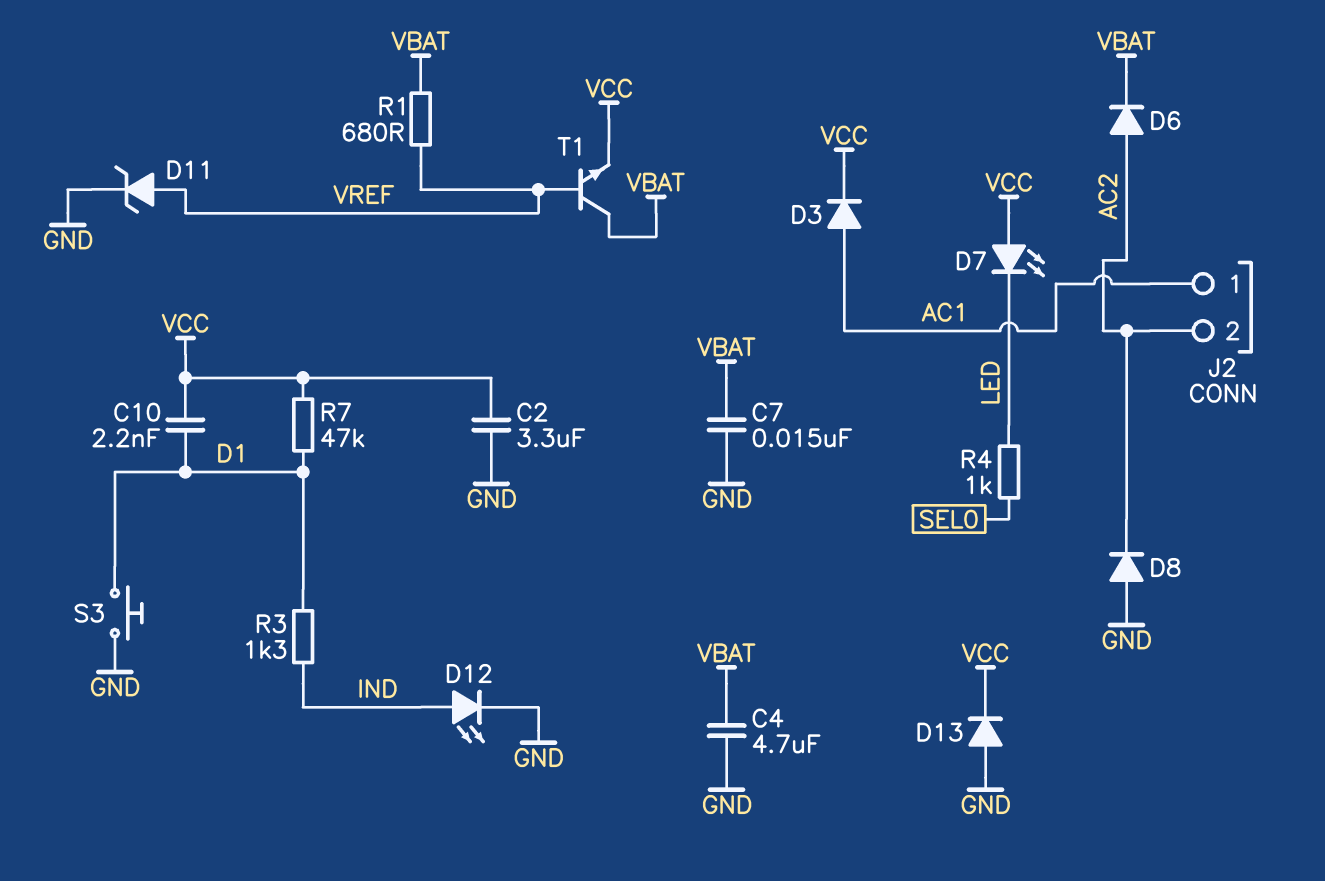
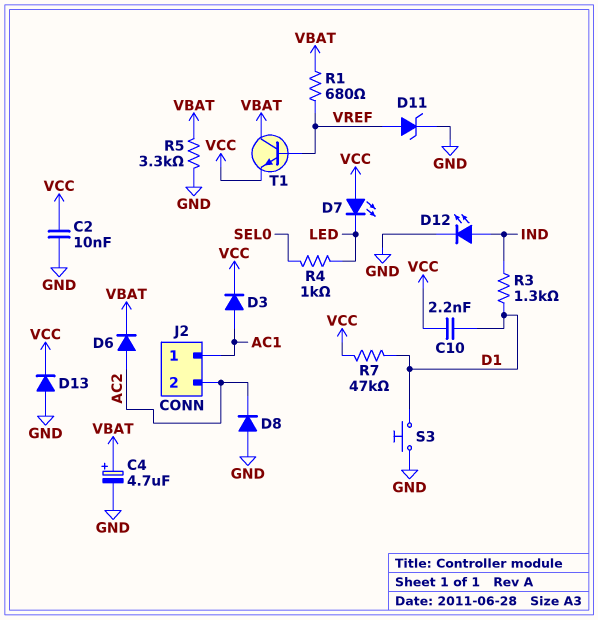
C2: 3.3uF (GND, VCC) -> 10nF (GND, VCC)
C4: 4.7uF (GND, VBAT) -> 4.7uF (plus VBAT, minus GND)
C7: 15nF (GND, VBAT) -> none
R5: none -> 3.3k (GND, VBAT)

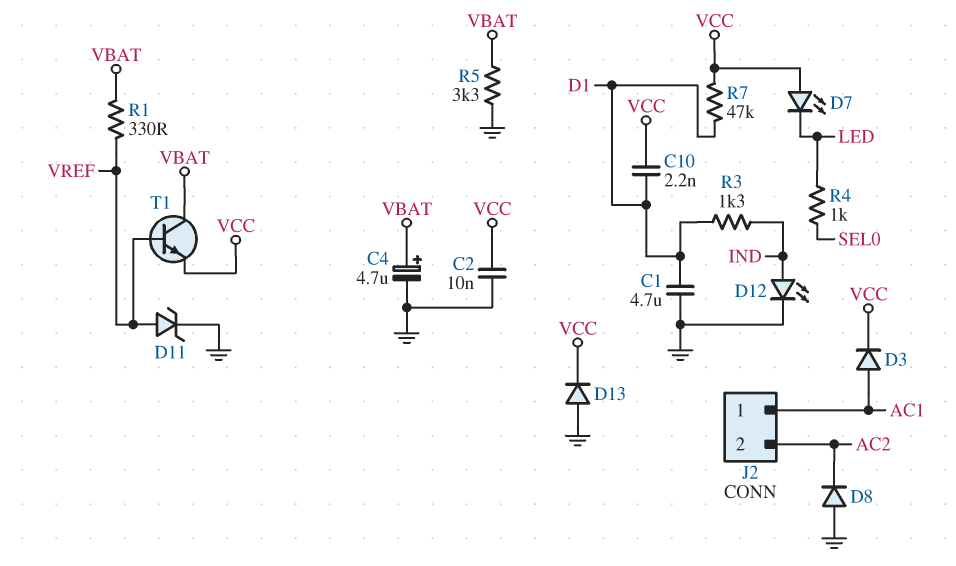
C1: none -> 4.7uF (D1, GND)
D6: diode (A AC2, K VBAT) -> none
R1: 680 (VBAT, VREF) -> 330 (VBAT, VREF)
S3: button (D1, GND) -> none

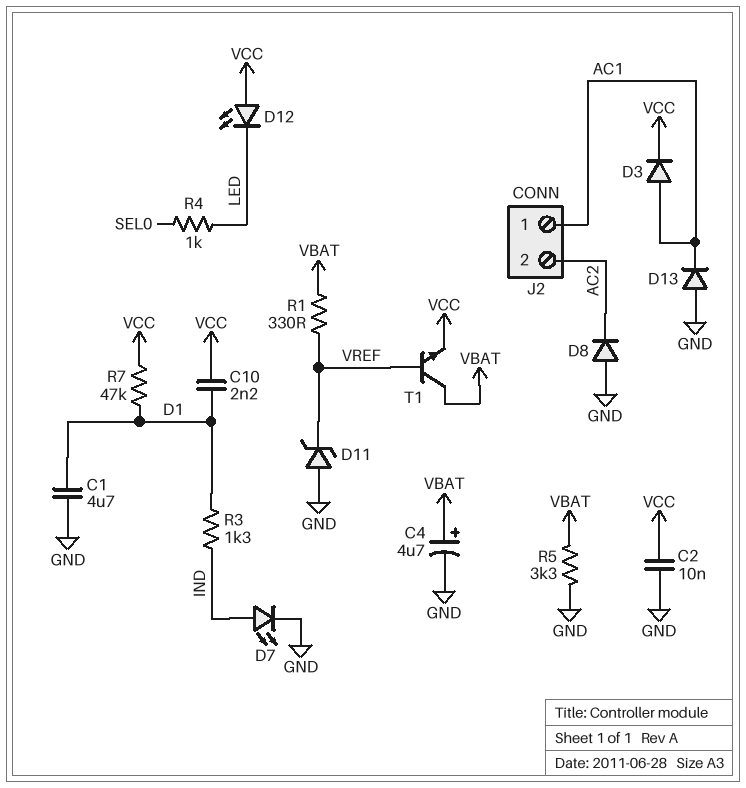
D7: LED (A VCC, K LED) -> LED (A IND, K GND)
D11: zener (A VREF, K GND) -> zener (A GND, K VREF)
D12: LED (A IND, K GND) -> LED (A VCC, K LED)
D13: diode (A GND, K VCC) -> diode (A GND, K AC1)

